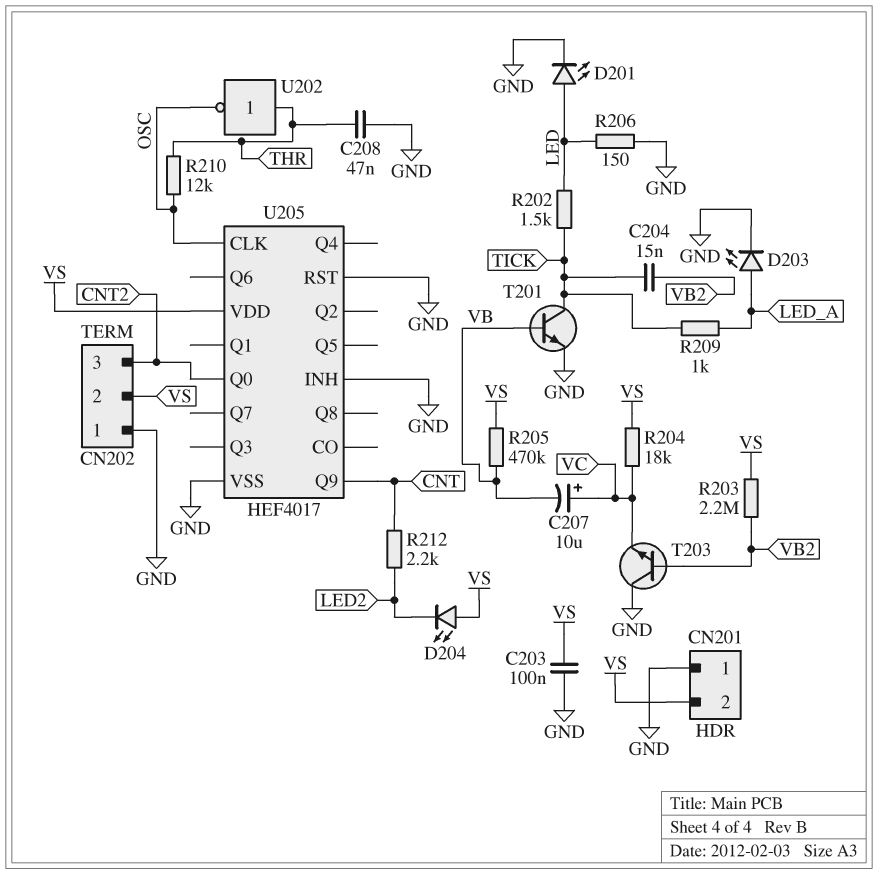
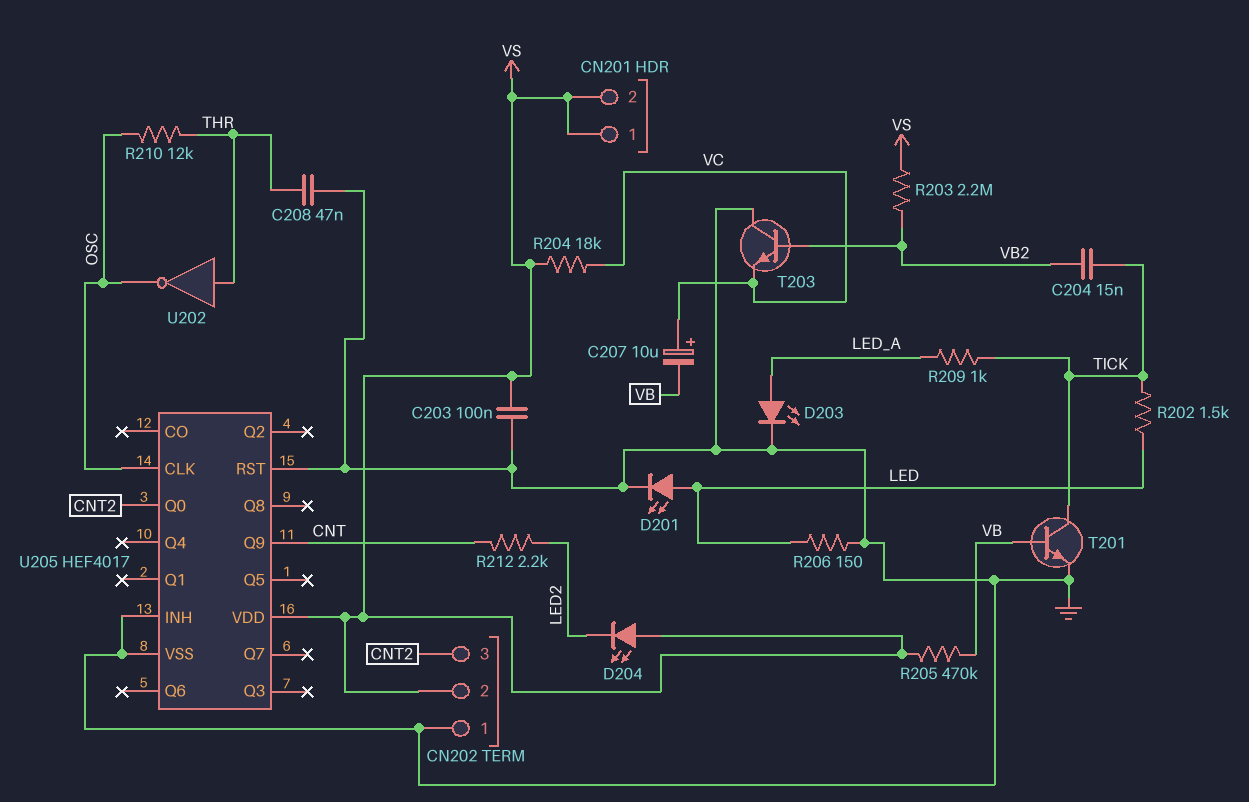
CN201 pin 1: GND -> VS

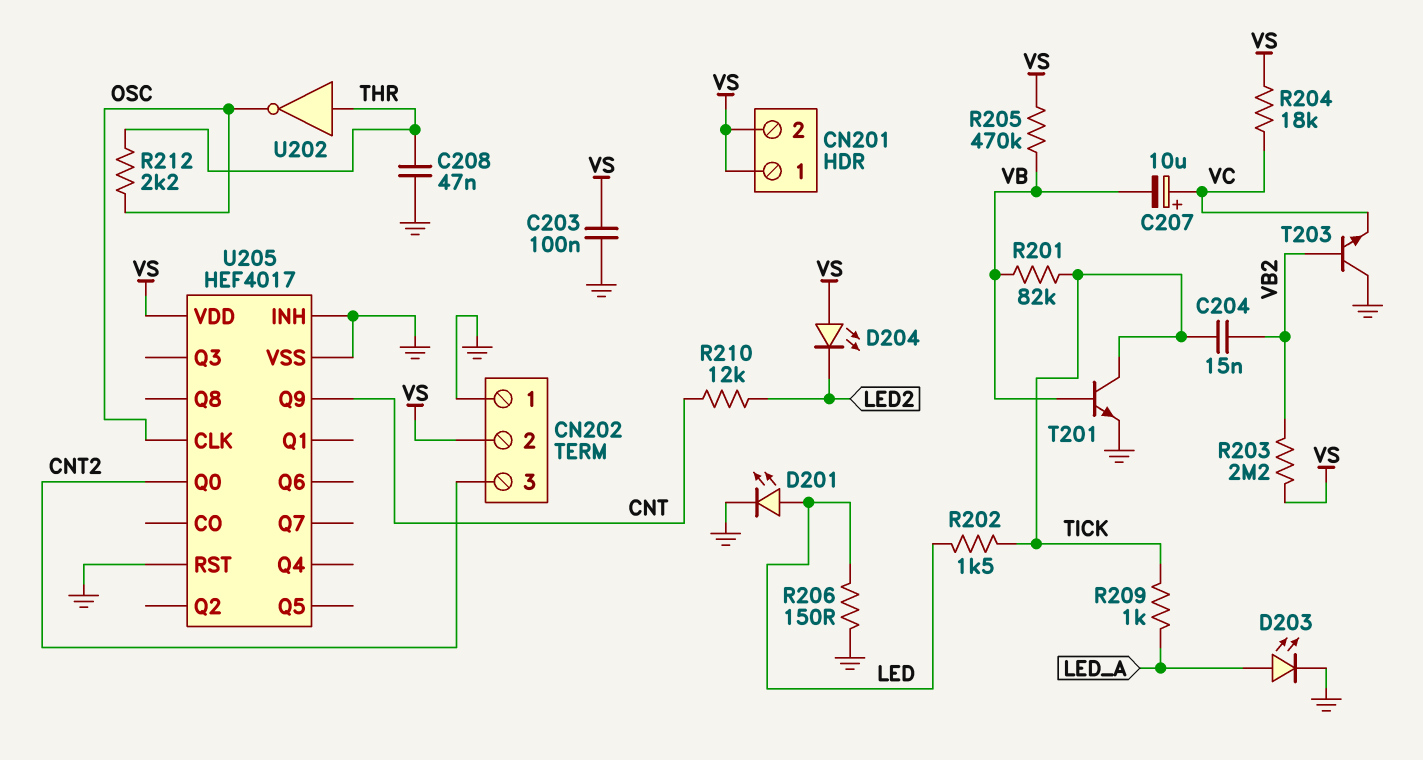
R201: none -> 82k (TICK, VB)
R210: 12k (OSC, THR) -> 12k (CNT, LED2)
R212: 2.2k (CNT, LED2) -> 2.2k (OSC, THR)

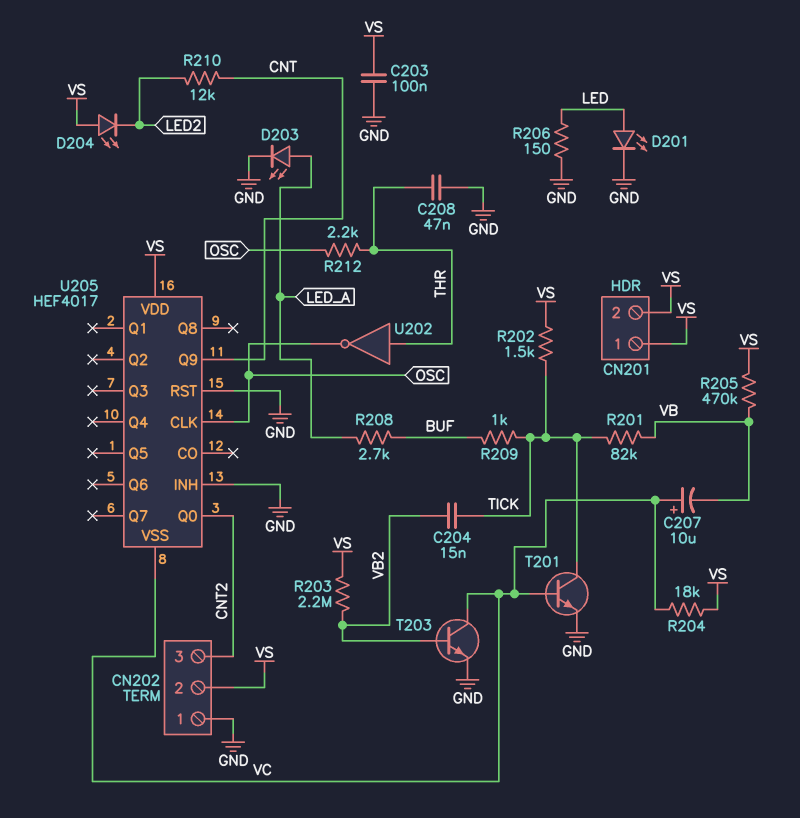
R202: 1.5k (LED, TICK) -> 1.5k (TICK, VS)
R208: none -> 2.7k (BUF, LED_A)
R209: 1k (LED_A, TICK) -> 1k (BUF, TICK)
T201: NPN (B VB, C TICK, E GND) -> NPN (B VC, C TICK, E GND)
T203: NPN (B VB2, C GND, E VC) -> NPN (B VB2, C VC, E GND)
U205 pin VSS: GND -> VC

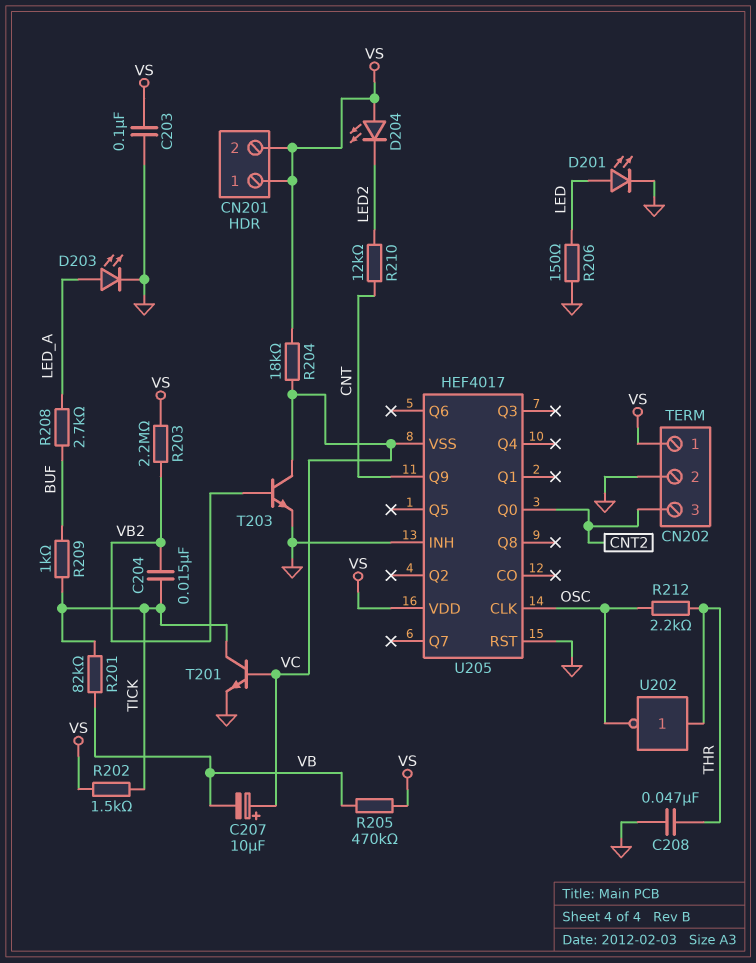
CN202 pin 1: GND -> VS
CN202 pin 2: VS -> GND

